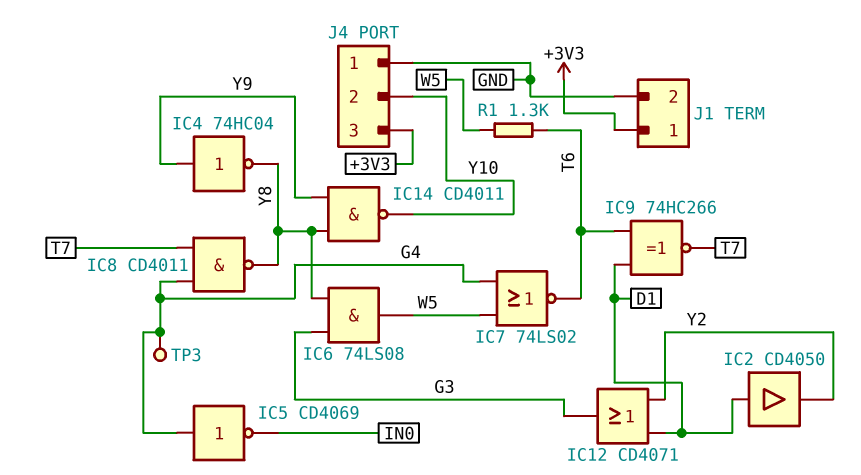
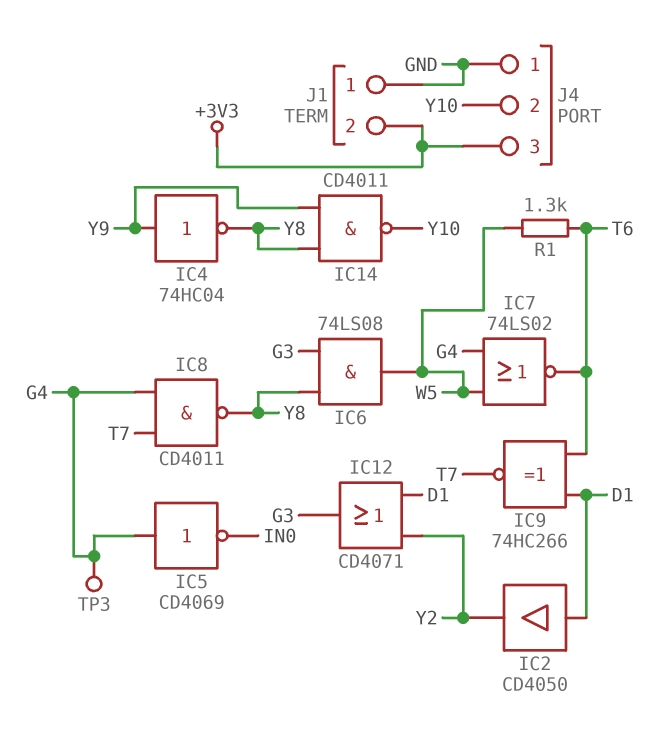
J1 pin 1: +3V3 -> GND
J1 pin 2: GND -> +3V3

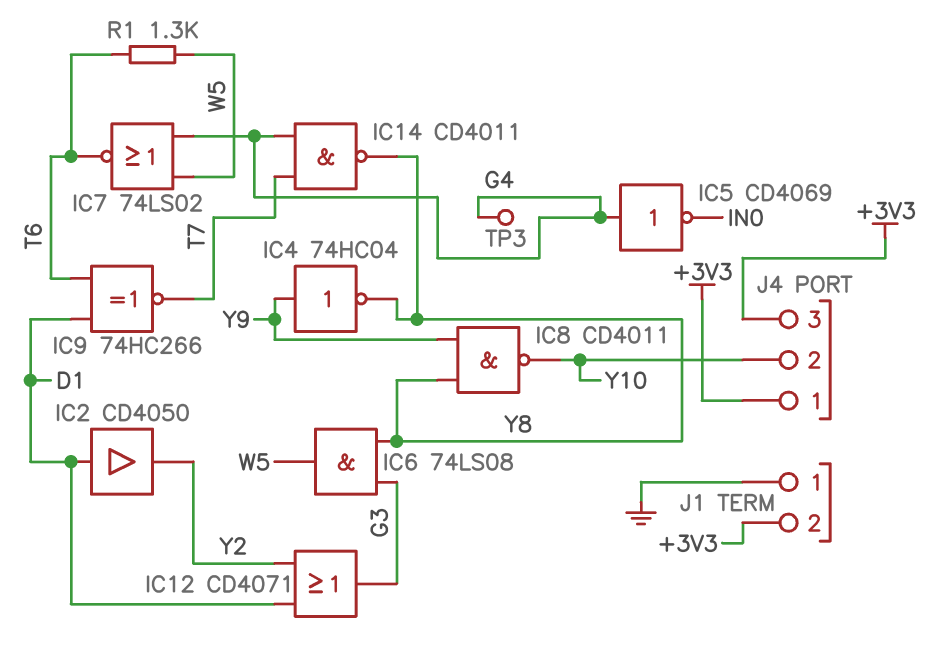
IC8: NAND CD4011 (in G4, in T7, out Y8) -> NAND CD4011 (in Y8, in Y9, out Y10)
IC14: NAND CD4011 (in Y8, in Y9, out Y10) -> NAND CD4011 (in G4, in T7, out Y8)
J4 pin 1: GND -> +3V3

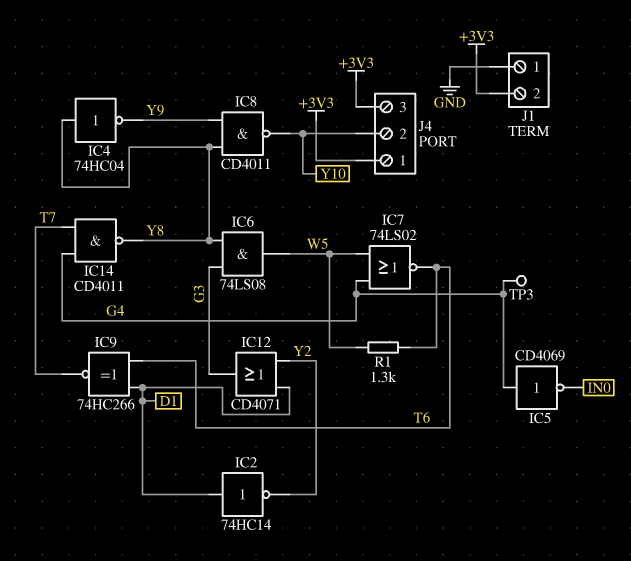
IC2: buffer CD4050 (in D1, out Y2) -> NOT 74HC14 (in D1, out Y2)
IC4: NOT 74HC04 (in Y9, out Y8) -> NOT 74HC04 (in Y8, out Y9)

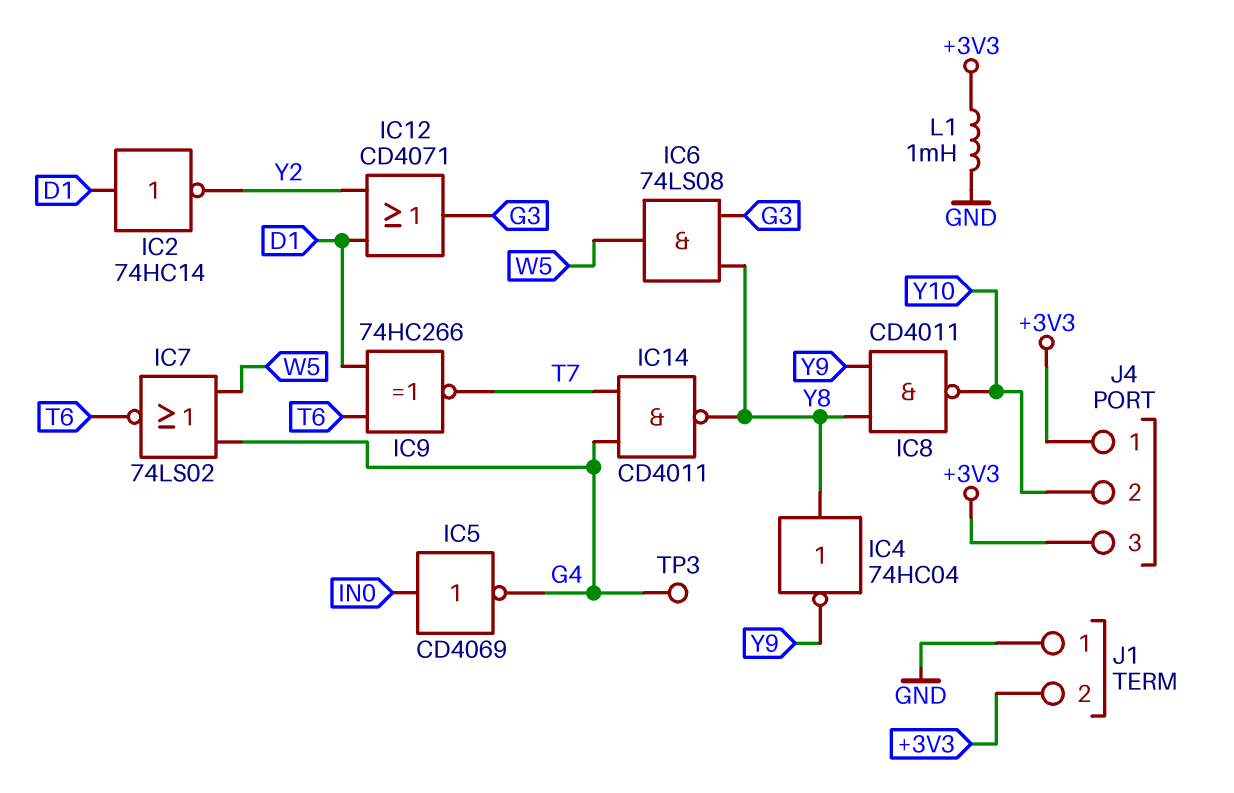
IC5: NOT CD4069 (in G4, out IN0) -> NOT CD4069 (in IN0, out G4)
L1: none -> 1mH (+3V3, GND)
R1: 1.3k (T6, W5) -> none

